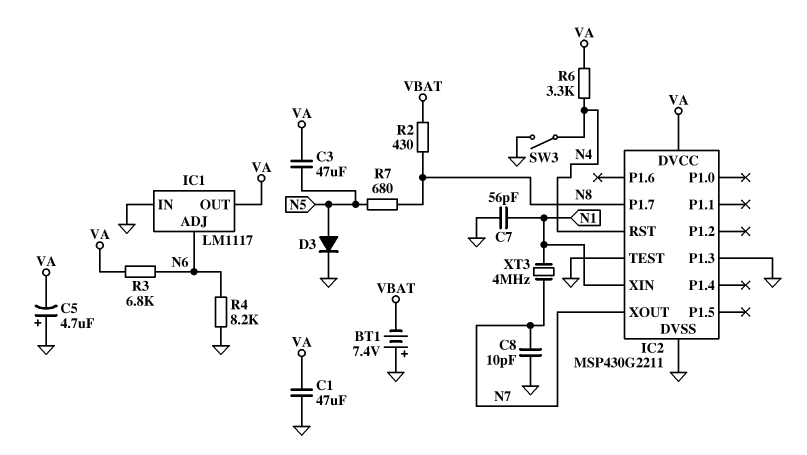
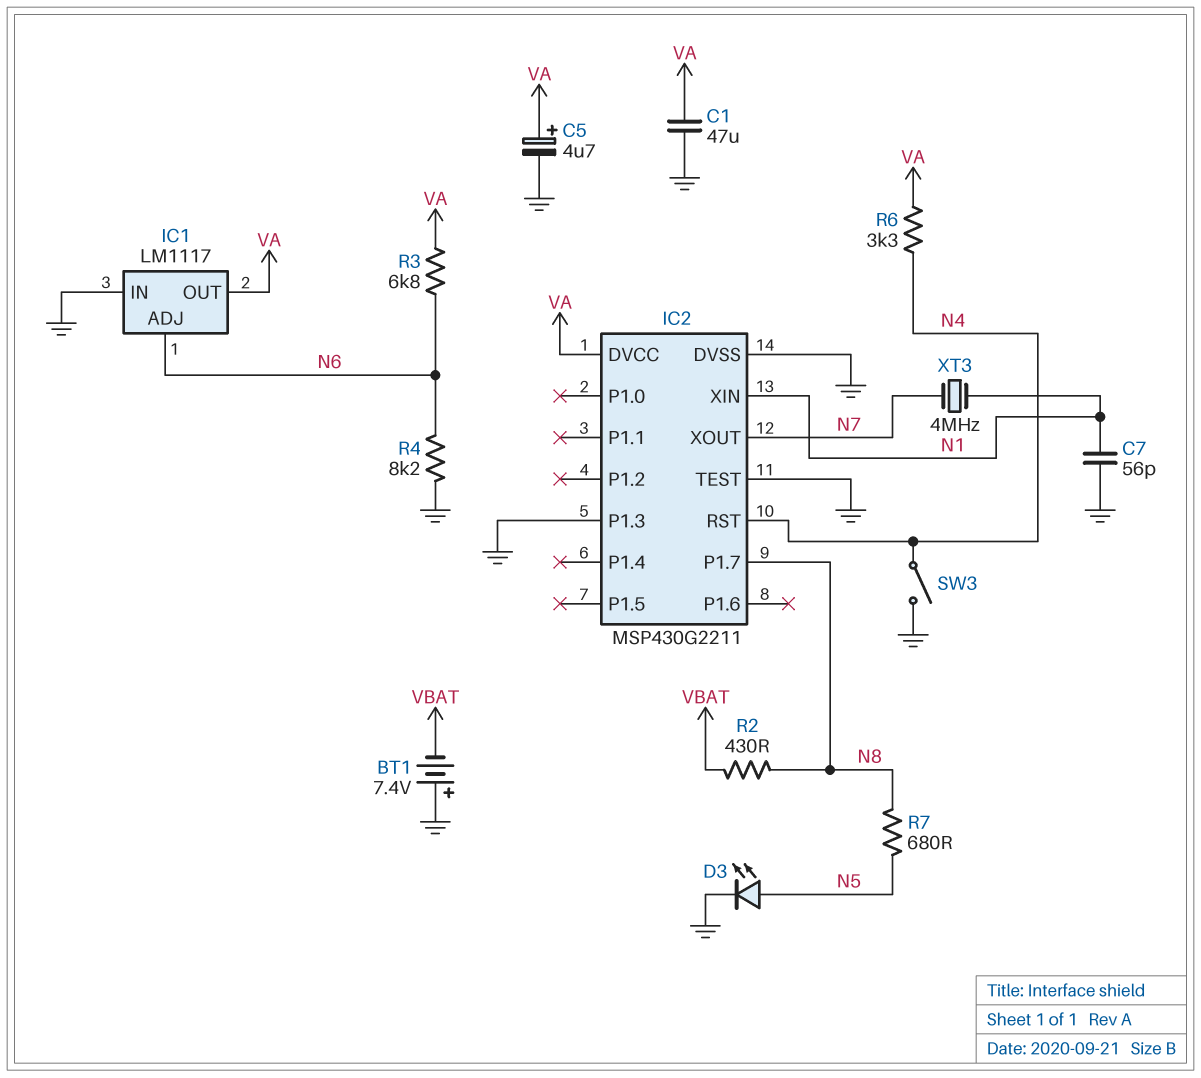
C3: 47uF (N5, VA) -> none
C5: 4.7uF (plus GND, minus VA) -> 4.7uF (plus VA, minus GND)
C8: 10pF (GND, N7) -> none
D3: diode (A N5, K GND) -> LED (A N5, K GND)

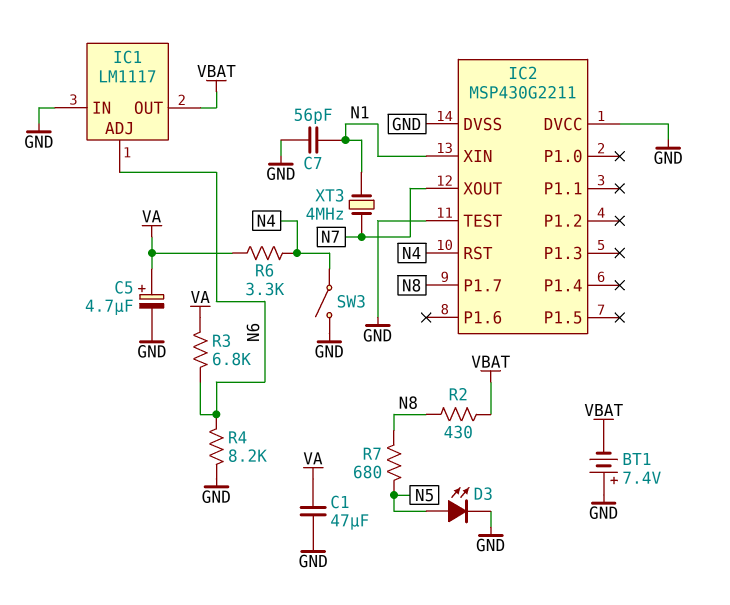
IC1 pin OUT: VA -> VBAT
IC2 pin DVCC: VA -> GND
IC2 pin P1.3: GND -> none

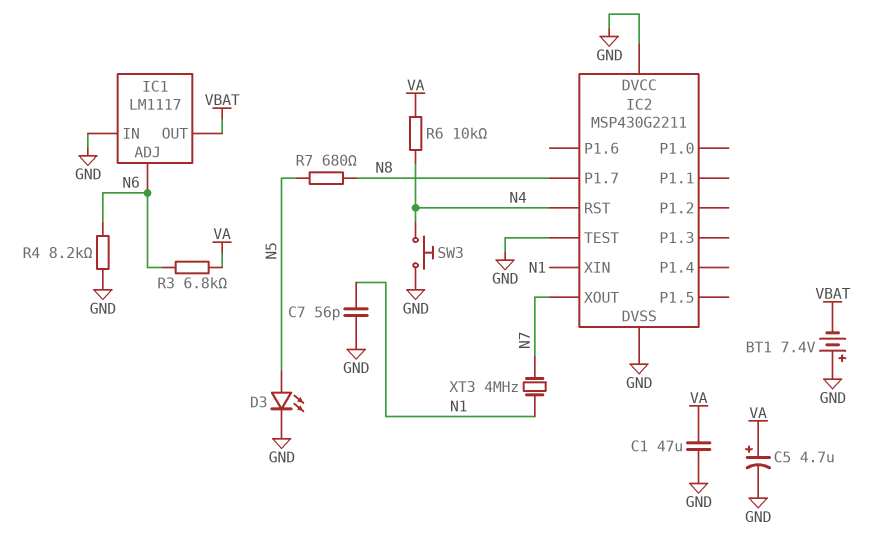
R2: 430 (N8, VBAT) -> none
R6: 3.3k (N4, VA) -> 10k (N4, VA)
SW3: switch (GND, N4) -> button (GND, N4)

